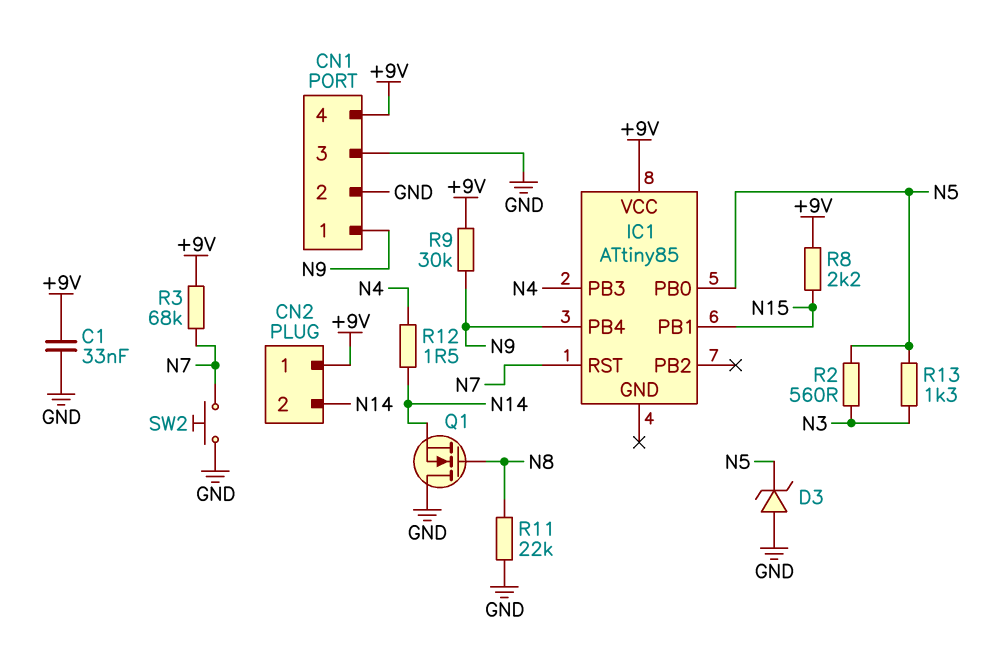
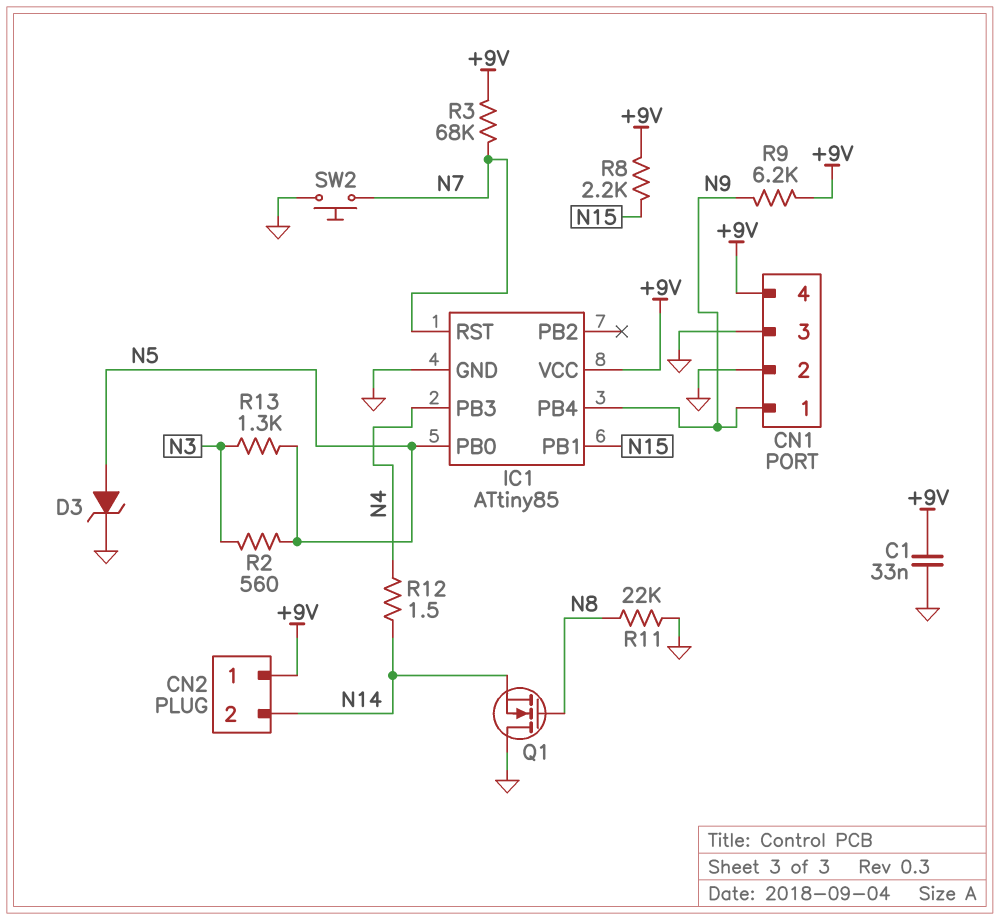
D3: zener (A GND, K N5) -> zener (A N5, K GND)
IC1 pin GND: none -> GND
R9: 30k (+9V, N9) -> 6.2k (+9V, N9)

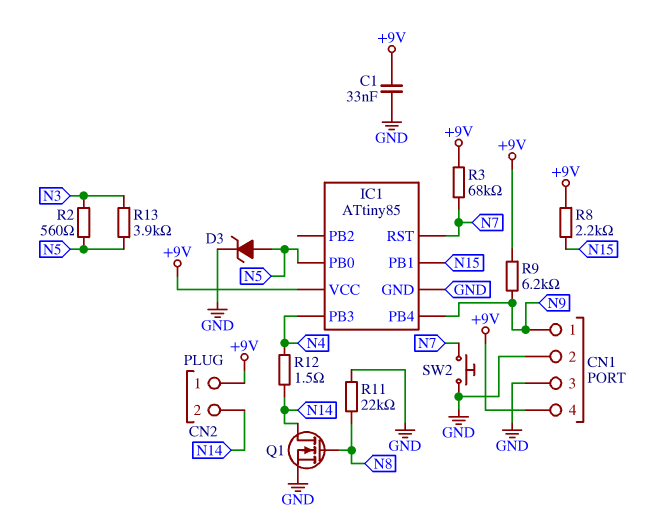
Q1: NMOS (G N8, D GND, S N14) -> NMOS (G N8, D N14, S GND)
R13: 1.3k (N3, N5) -> 3.9k (N3, N5)

